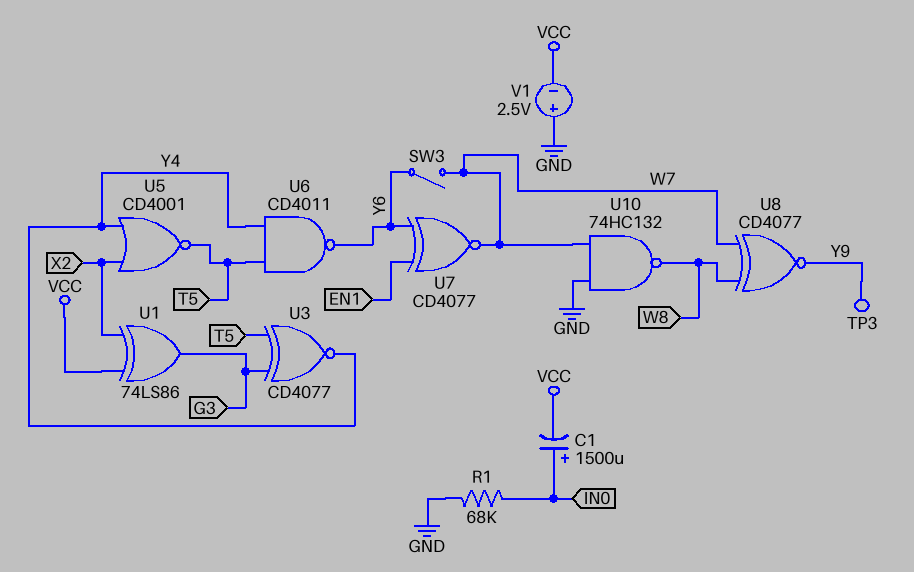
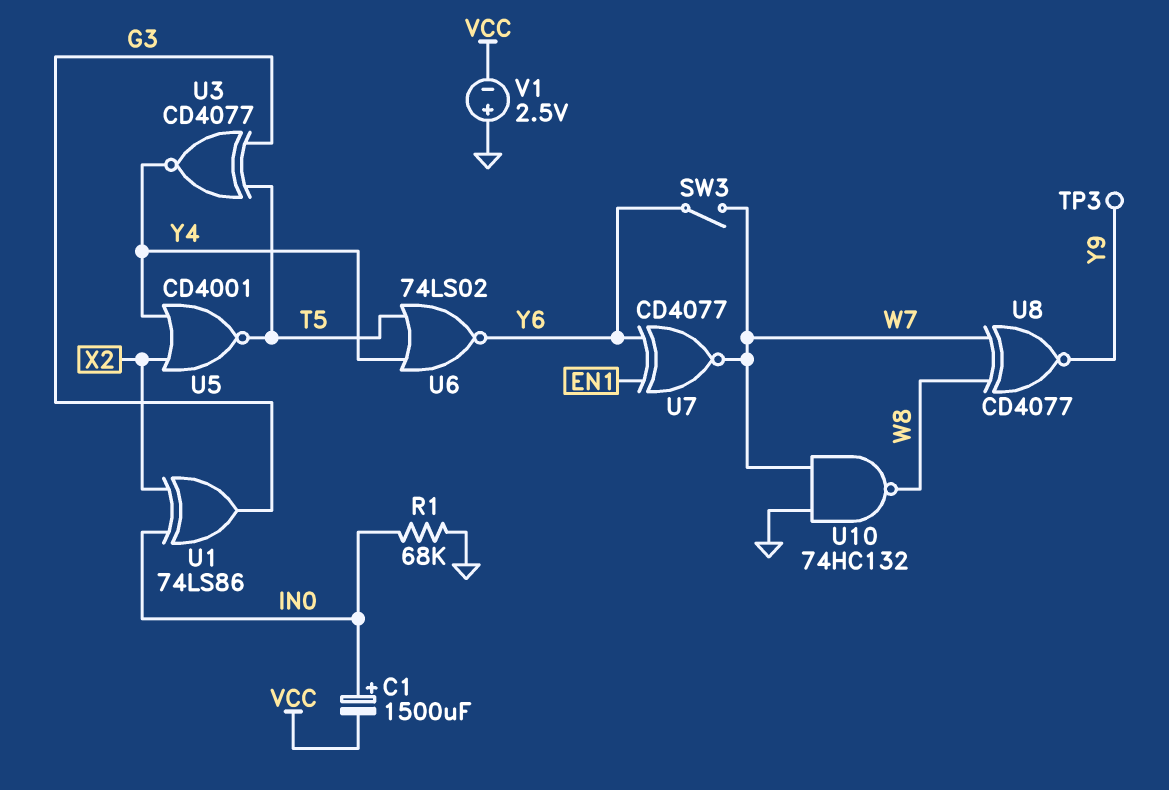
U1: XOR 74LS86 (in VCC, in X2, out G3) -> XOR 74LS86 (in IN0, in X2, out G3)
U6: NAND CD4011 (in T5, in Y4, out Y6) -> NOR 74LS02 (in T5, in Y4, out Y6)

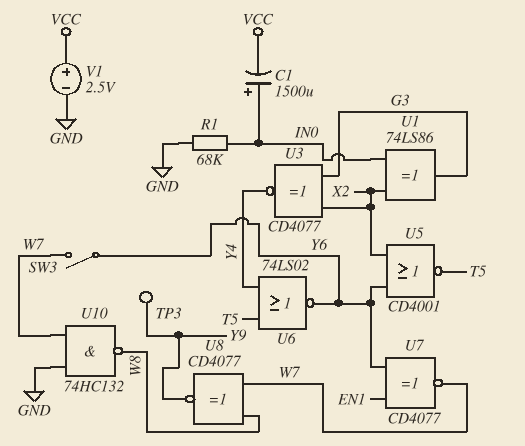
U3: XNOR CD4077 (in G3, in T5, out Y4) -> XNOR CD4077 (in G3, in X2, out Y4)
U5: NOR CD4001 (in X2, in Y4, out T5) -> NOR CD4001 (in X2, in Y6, out T5)
V1: 2.5V (plus GND, minus VCC) -> 2.5V (plus VCC, minus GND)

